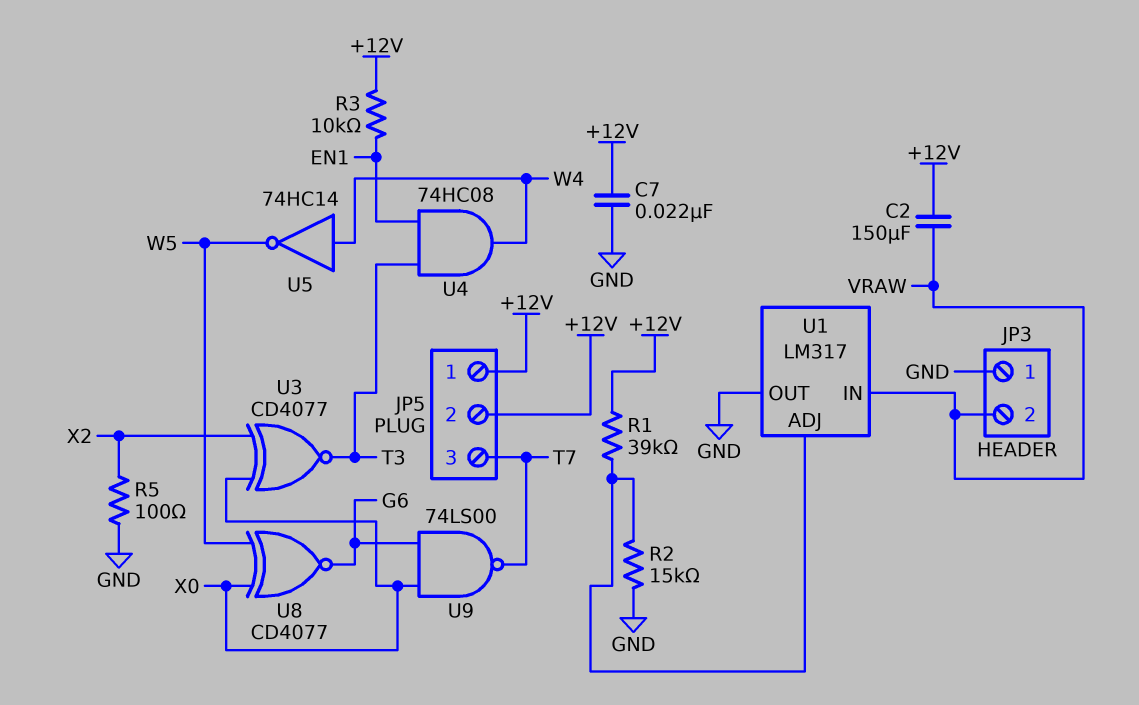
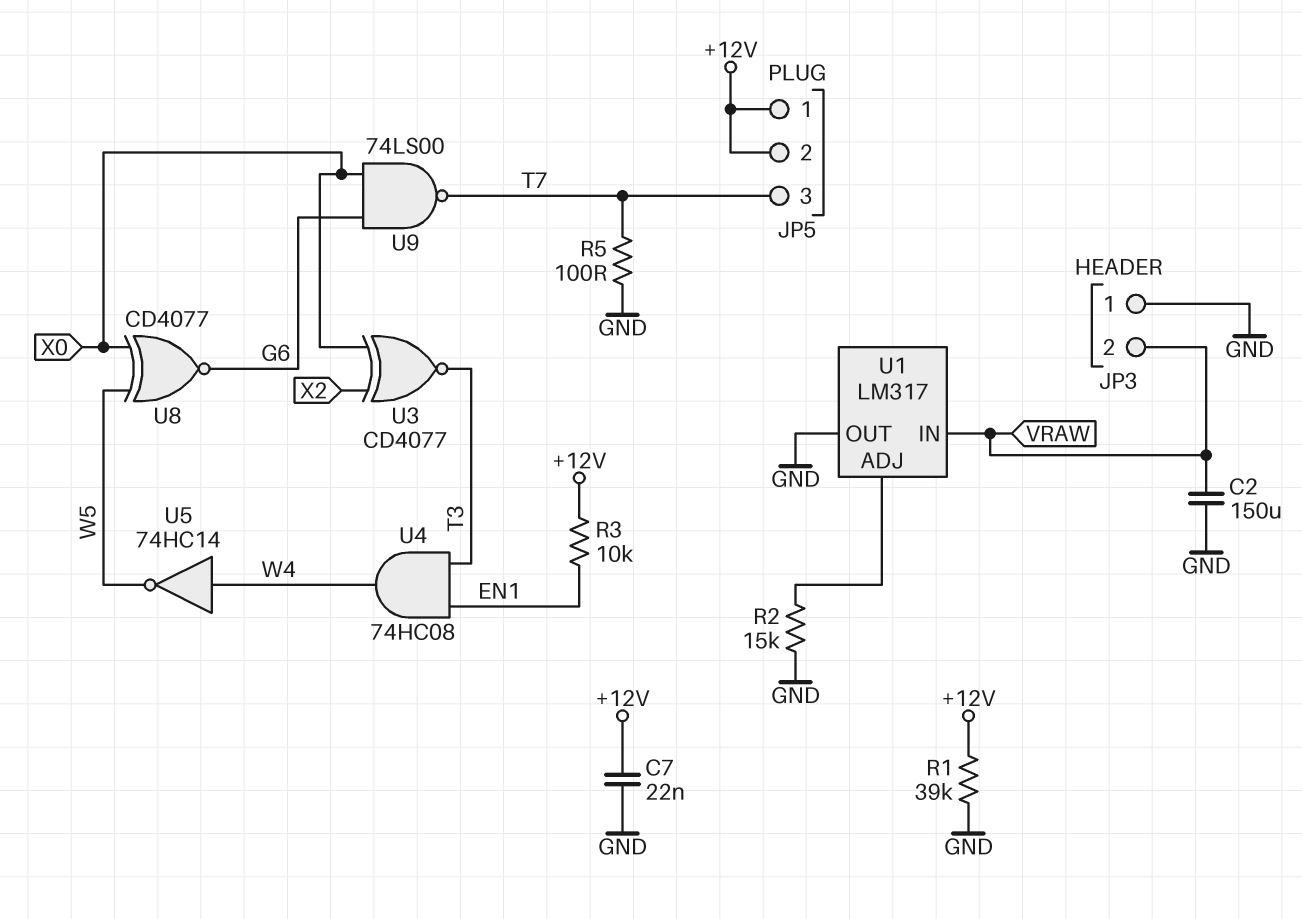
C2: 150uF (+12V, VRAW) -> 150uF (GND, VRAW)
R1: 39k (+12V, U1/ADJ) -> 39k (+12V, GND)
R5: 100 (GND, X2) -> 100 (GND, T7)

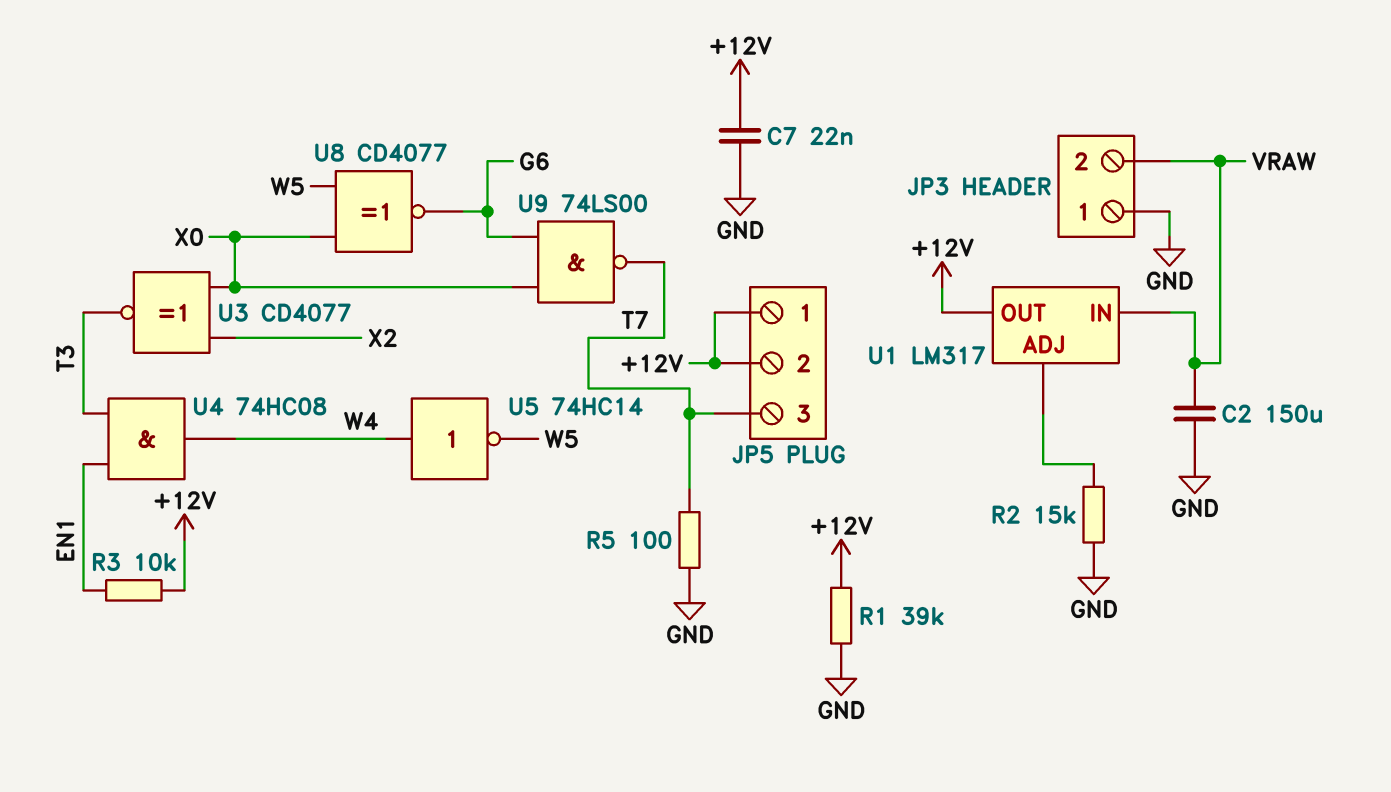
U1 pin OUT: GND -> +12V

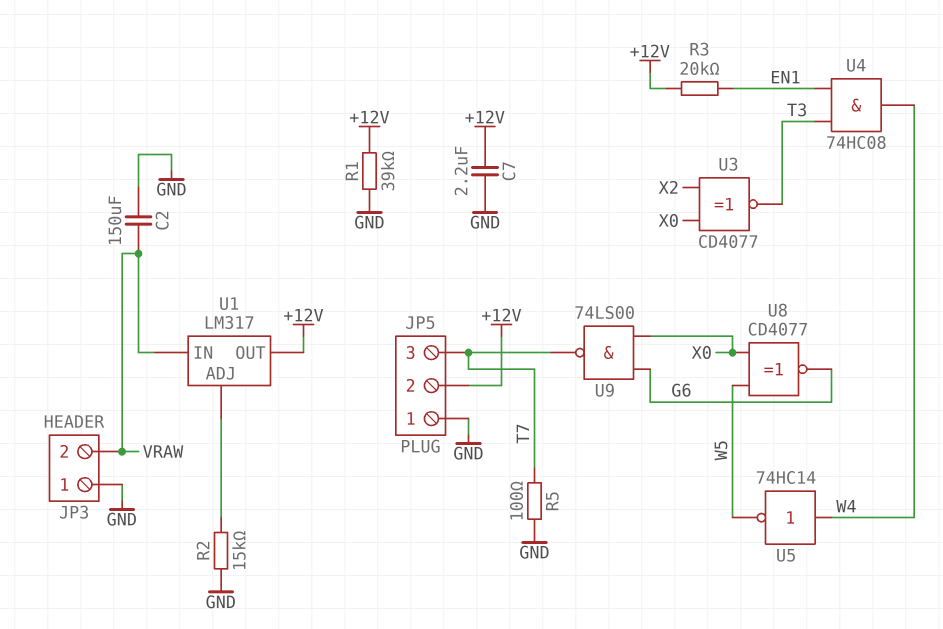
C7: 22nF (+12V, GND) -> 2.2uF (+12V, GND)
JP5 pin 1: +12V -> GND
R3: 10k (+12V, EN1) -> 20k (+12V, EN1)

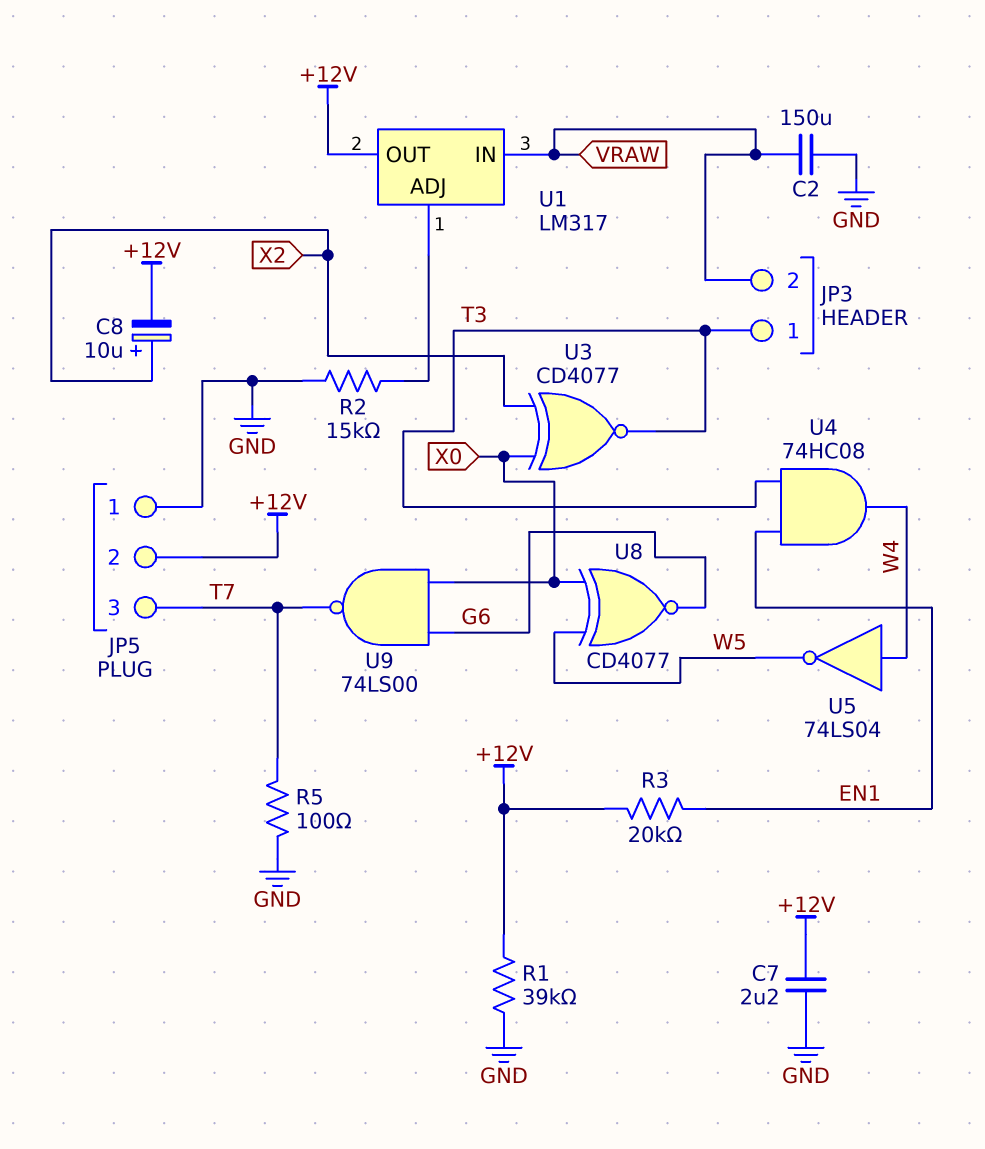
C8: none -> 10uF (plus X2, minus +12V)
JP3 pin 1: GND -> T3
U5: NOT 74HC14 (in W4, out W5) -> NOT 74LS04 (in W4, out W5)

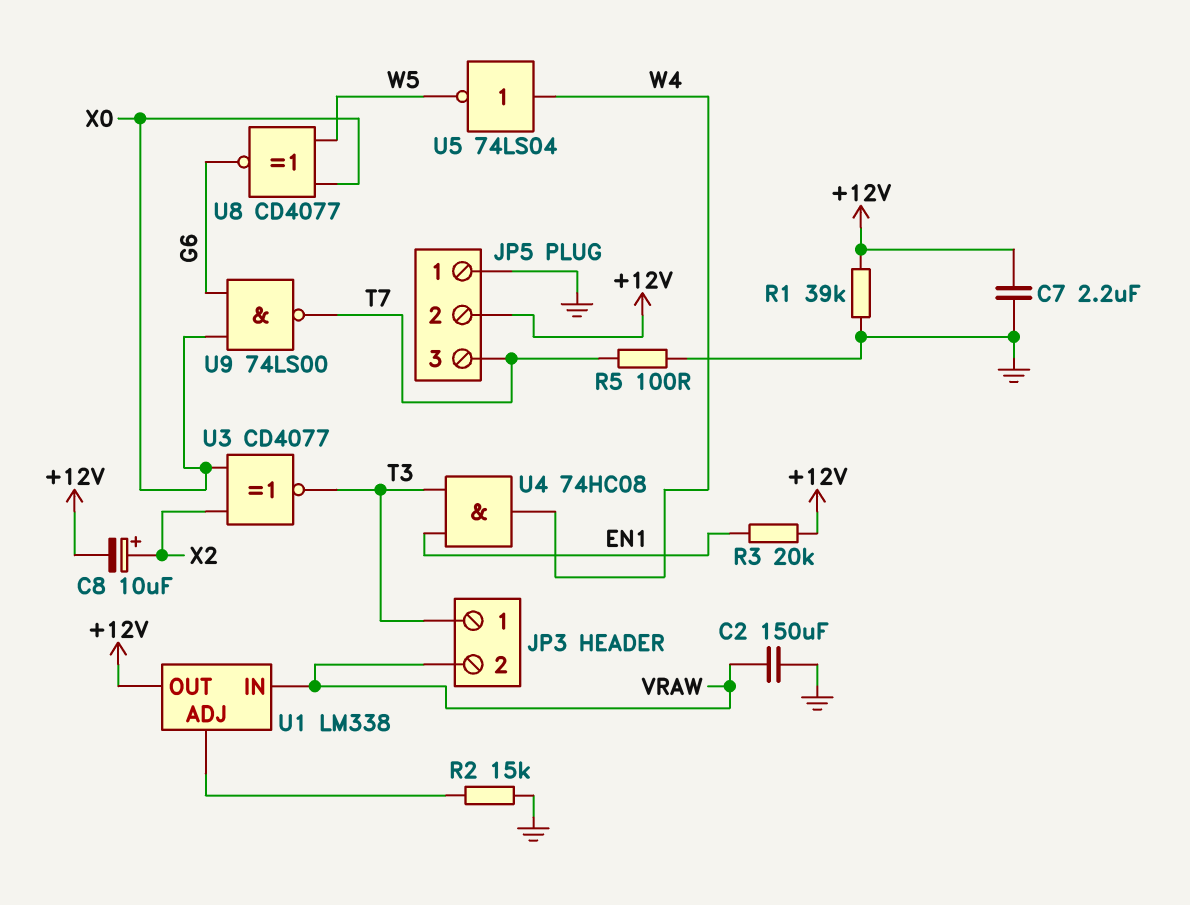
U1: LM317 -> LM338

